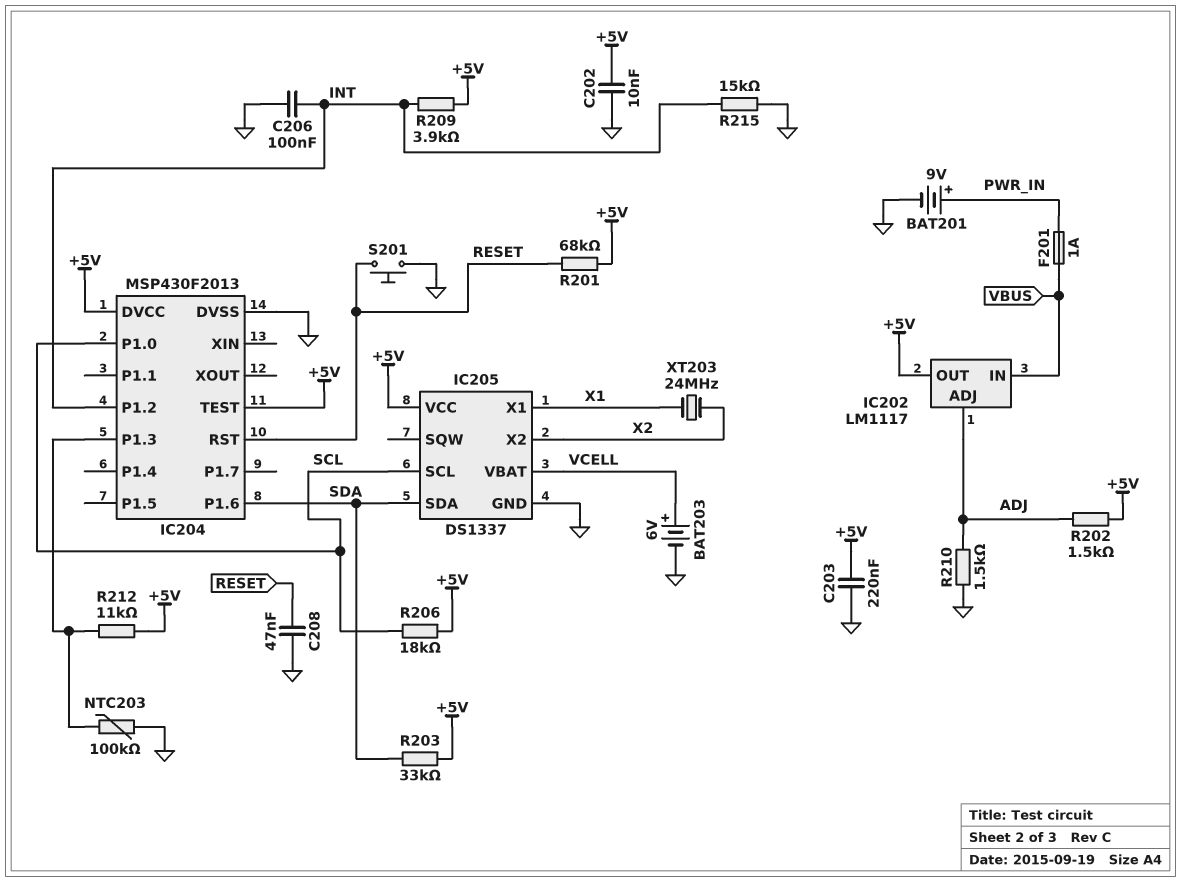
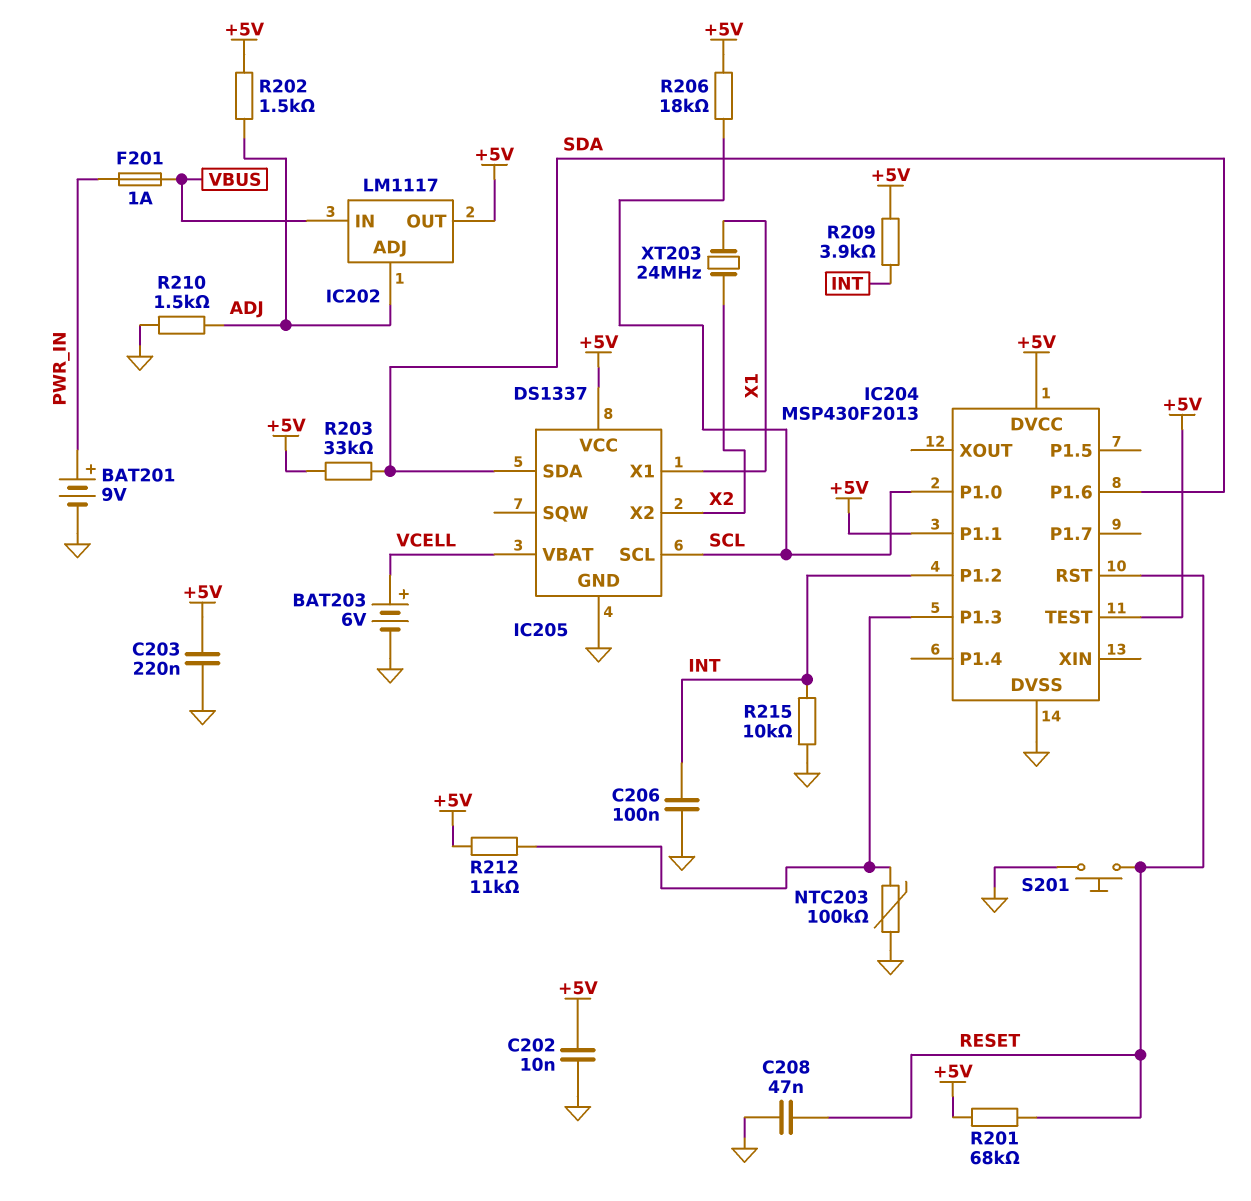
IC204 pin P1.1: none -> +5V
R215: 15k (GND, INT) -> 10k (GND, INT)

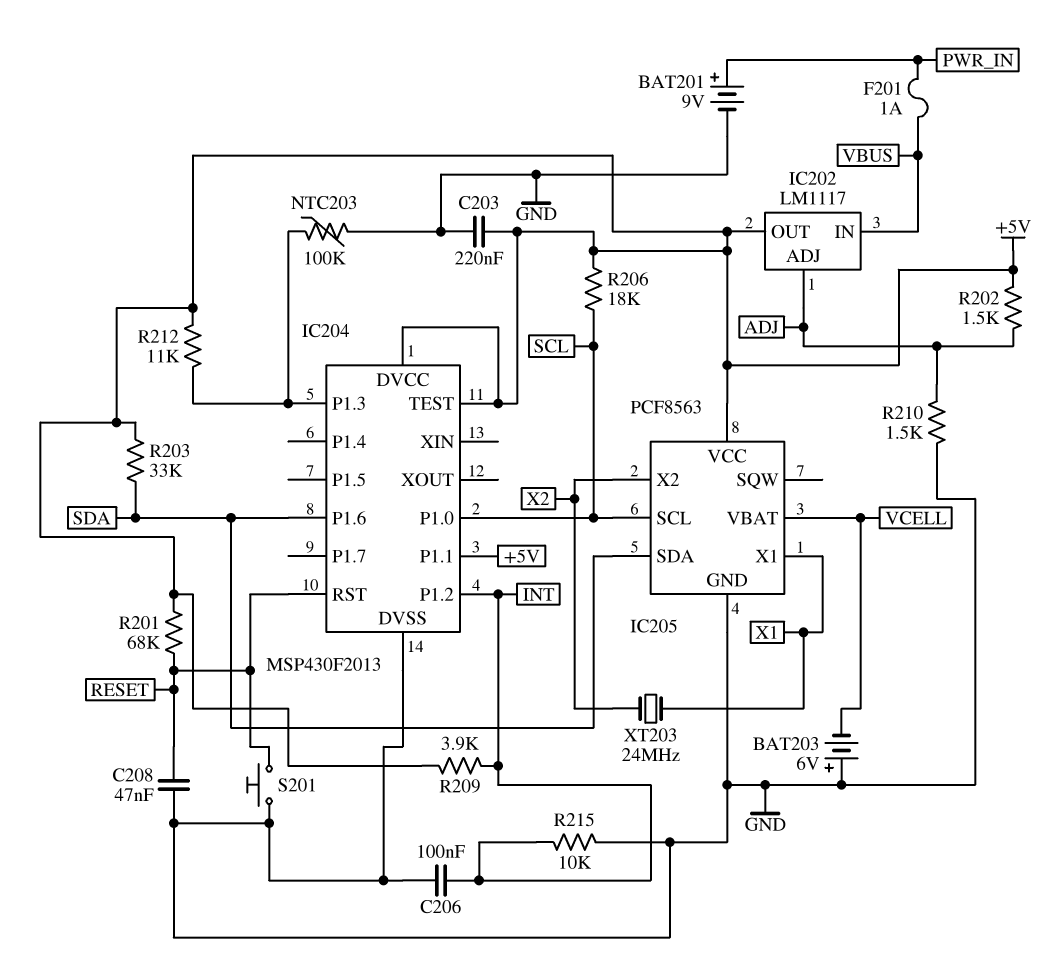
BAT203: 6V (plus VCELL, minus GND) -> 6V (plus GND, minus VCELL)
C202: 10nF (+5V, GND) -> none
IC205: DS1337 -> PCF8563

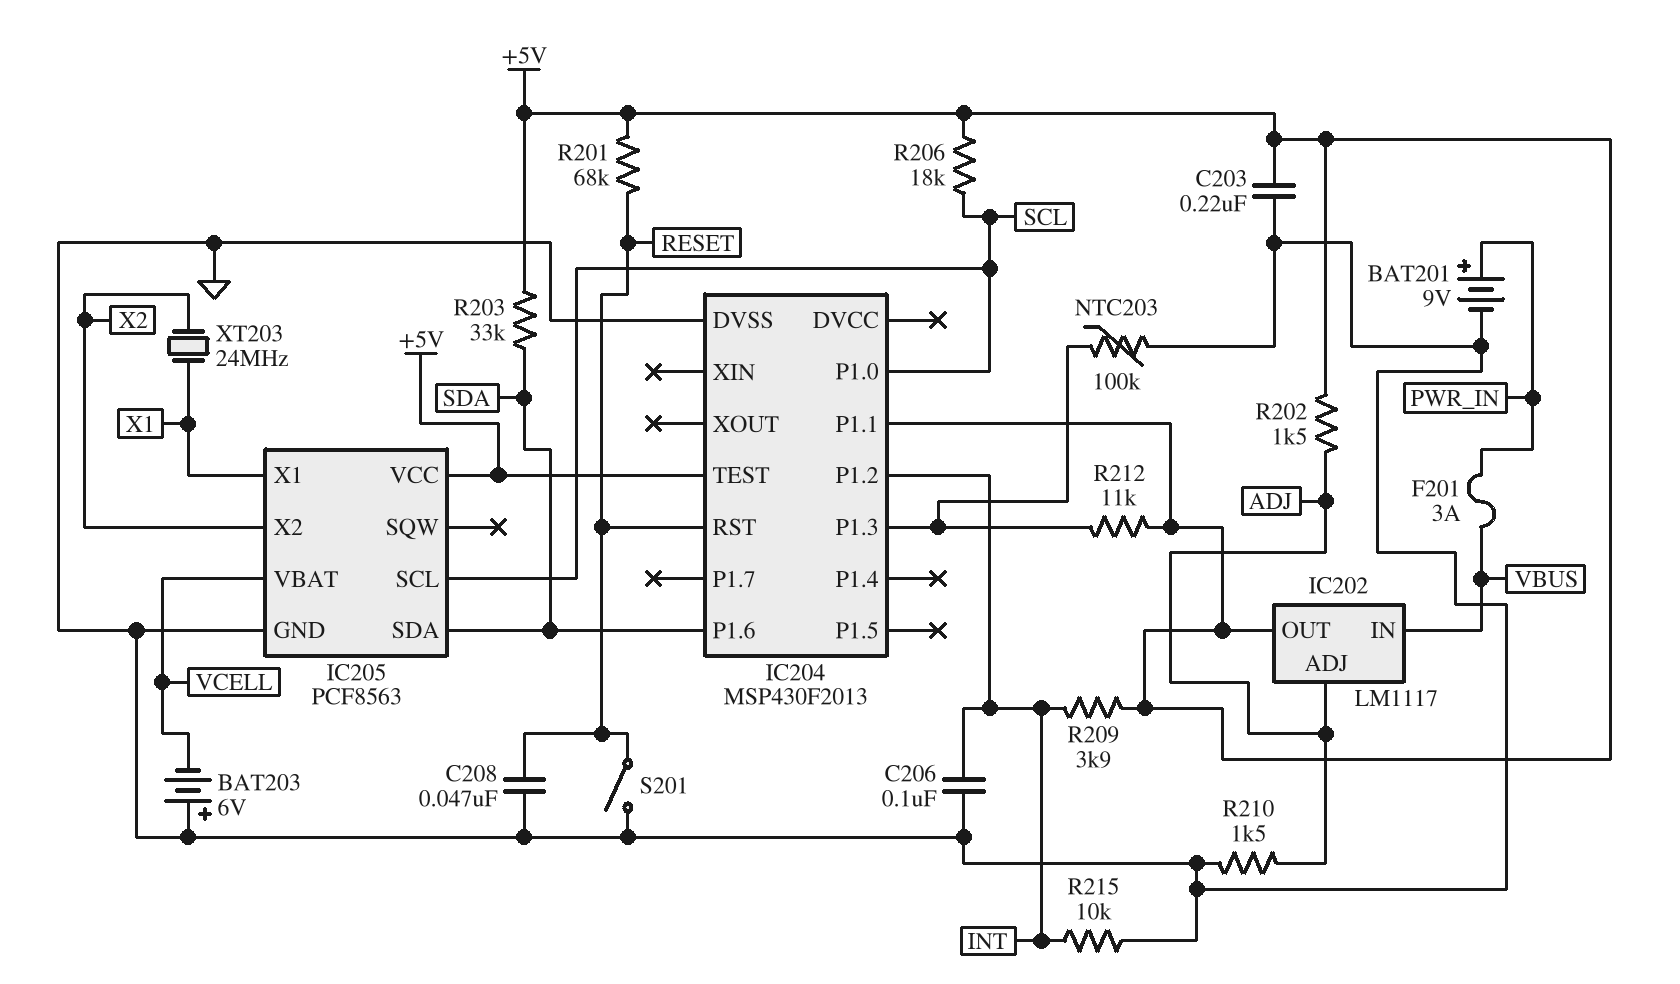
F201: 1A (PWR_IN, VBUS) -> 3A (PWR_IN, VBUS)
IC204 pin DVCC: +5V -> none
S201: button (GND, RESET) -> switch (GND, RESET)

